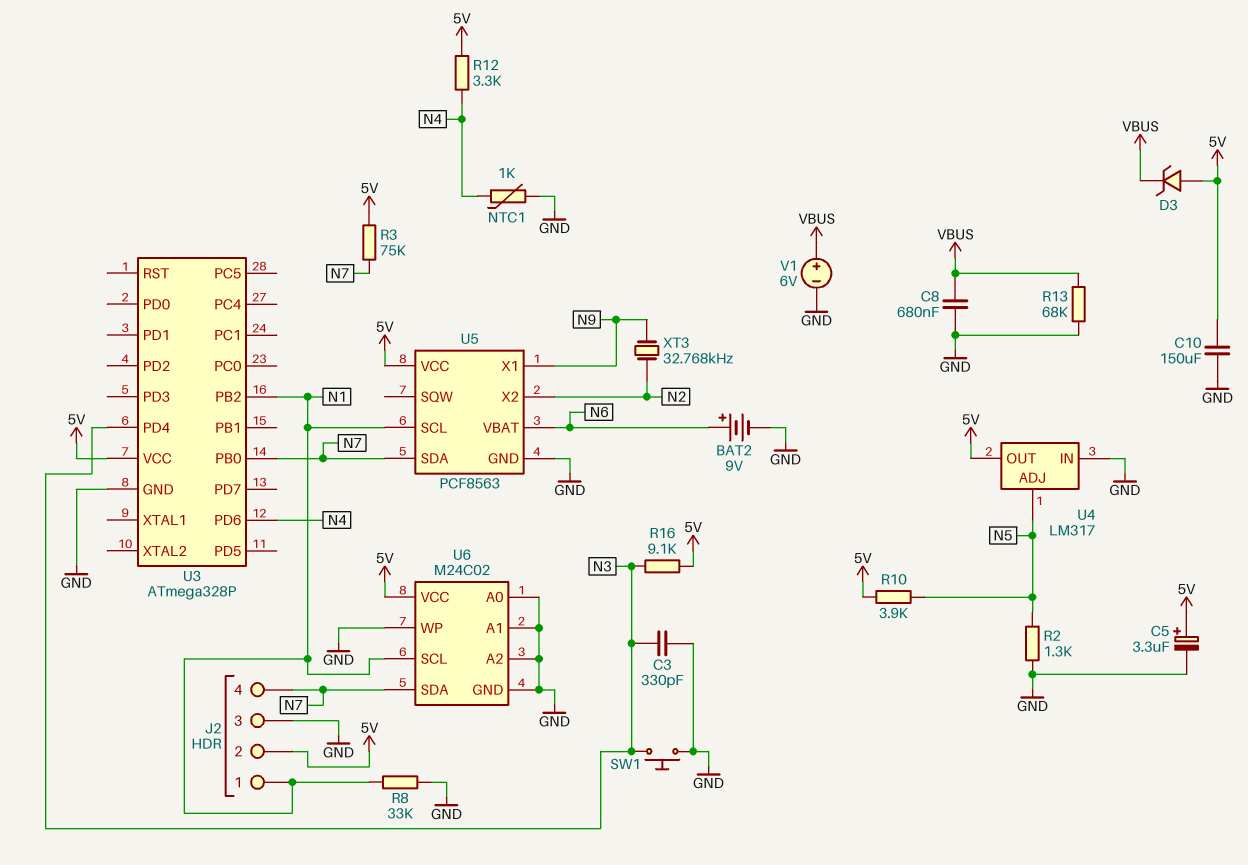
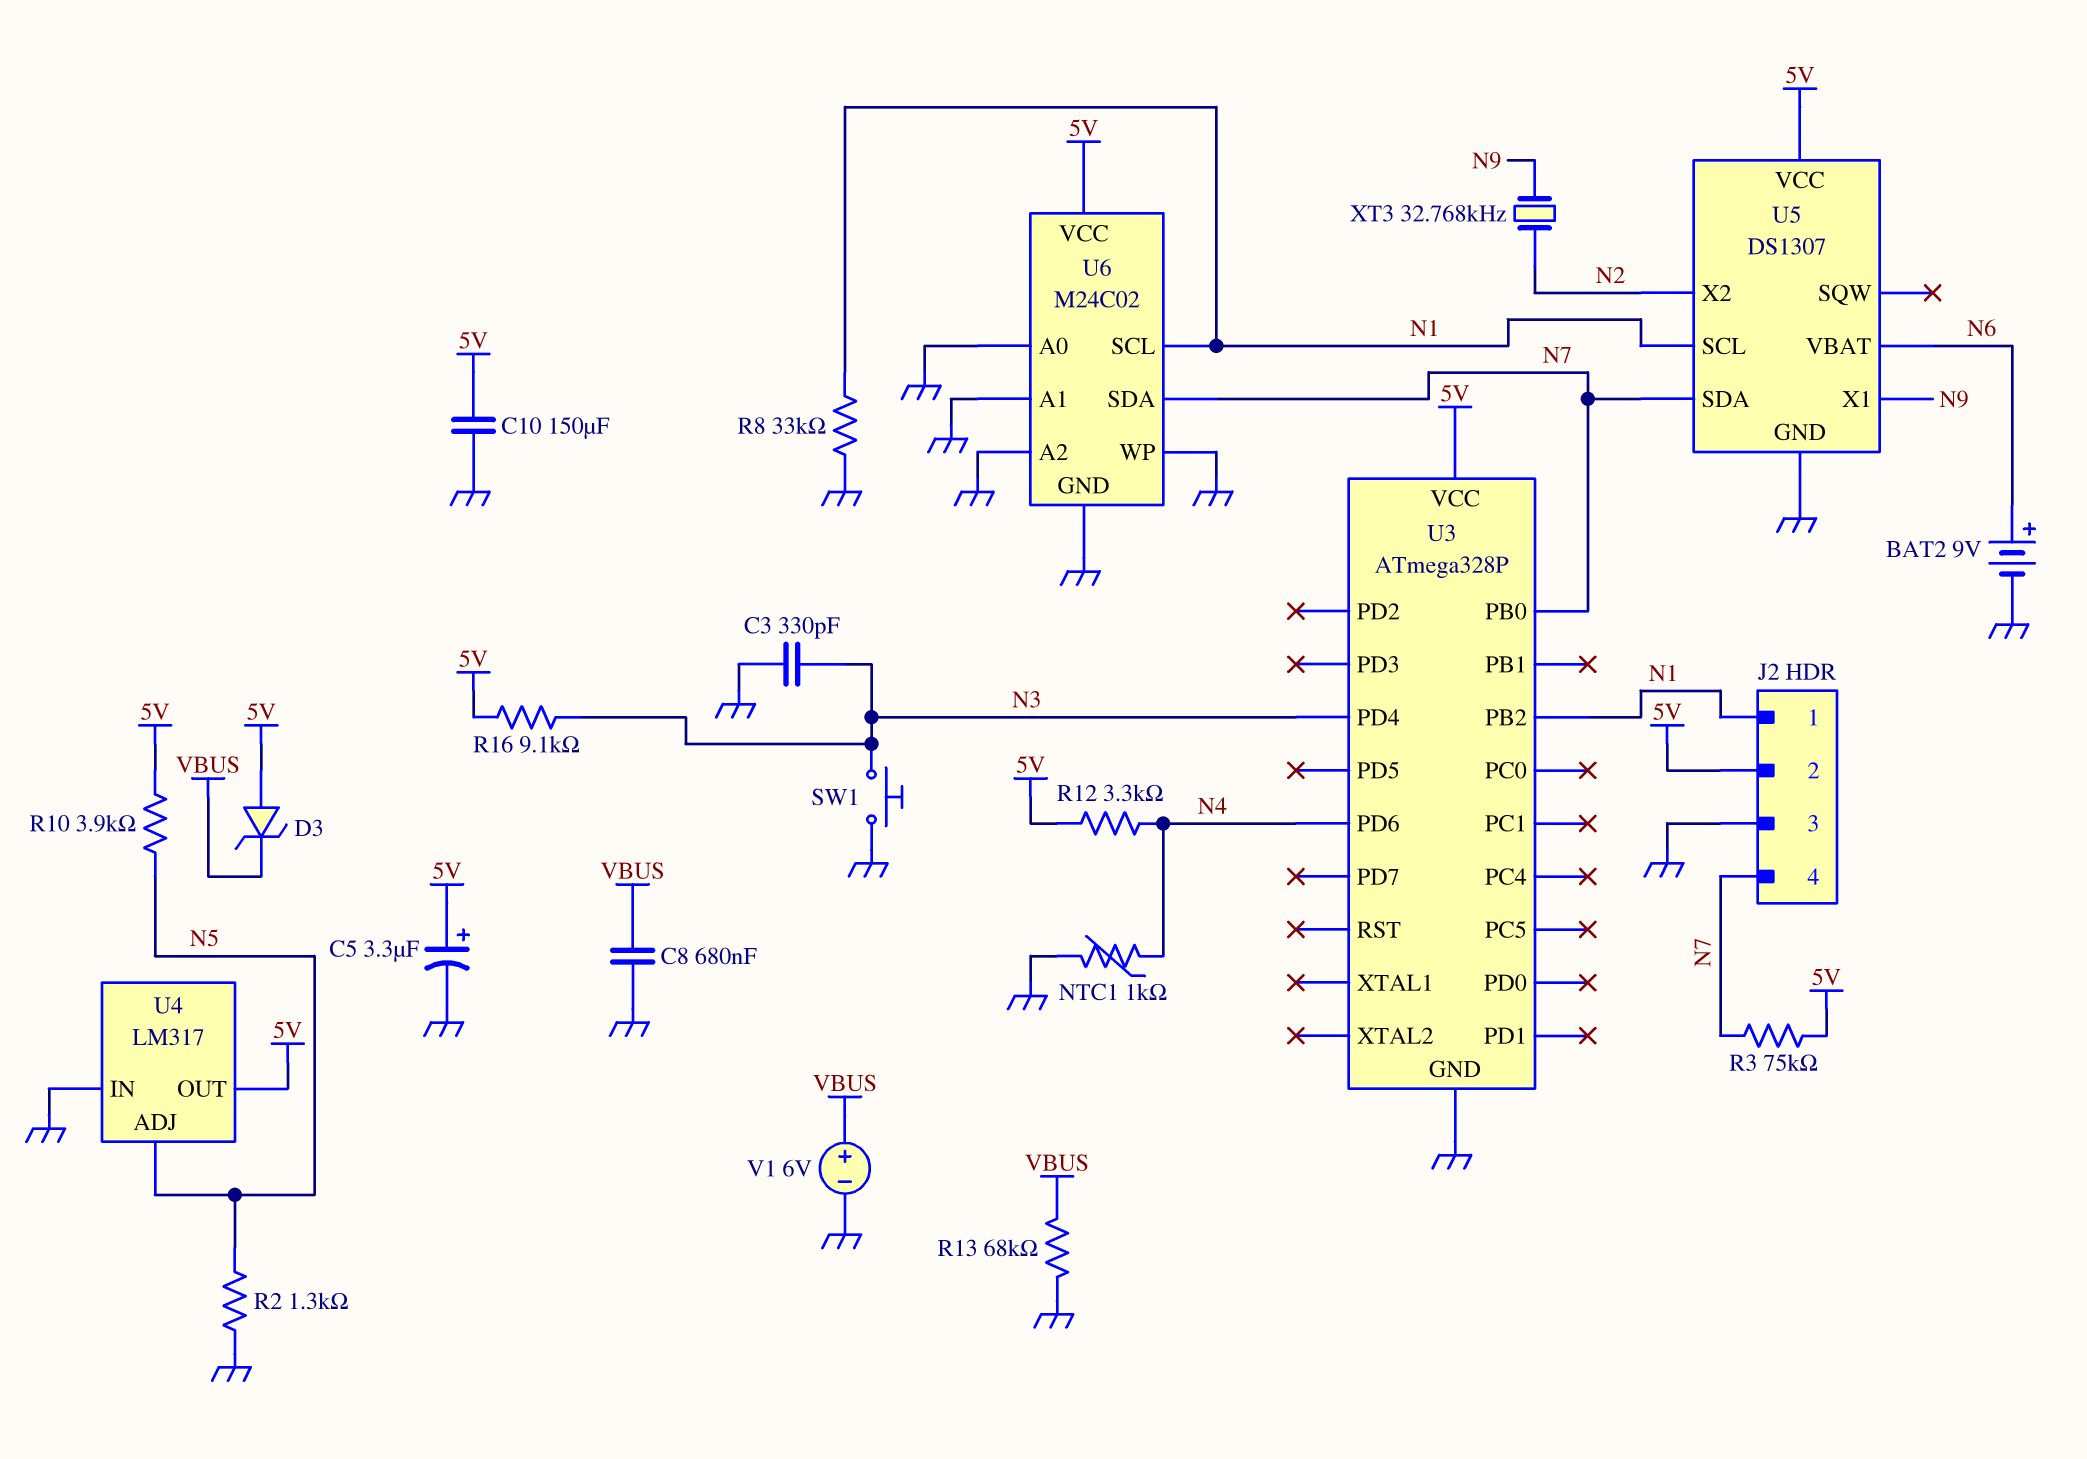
U5: PCF8563 -> DS1307

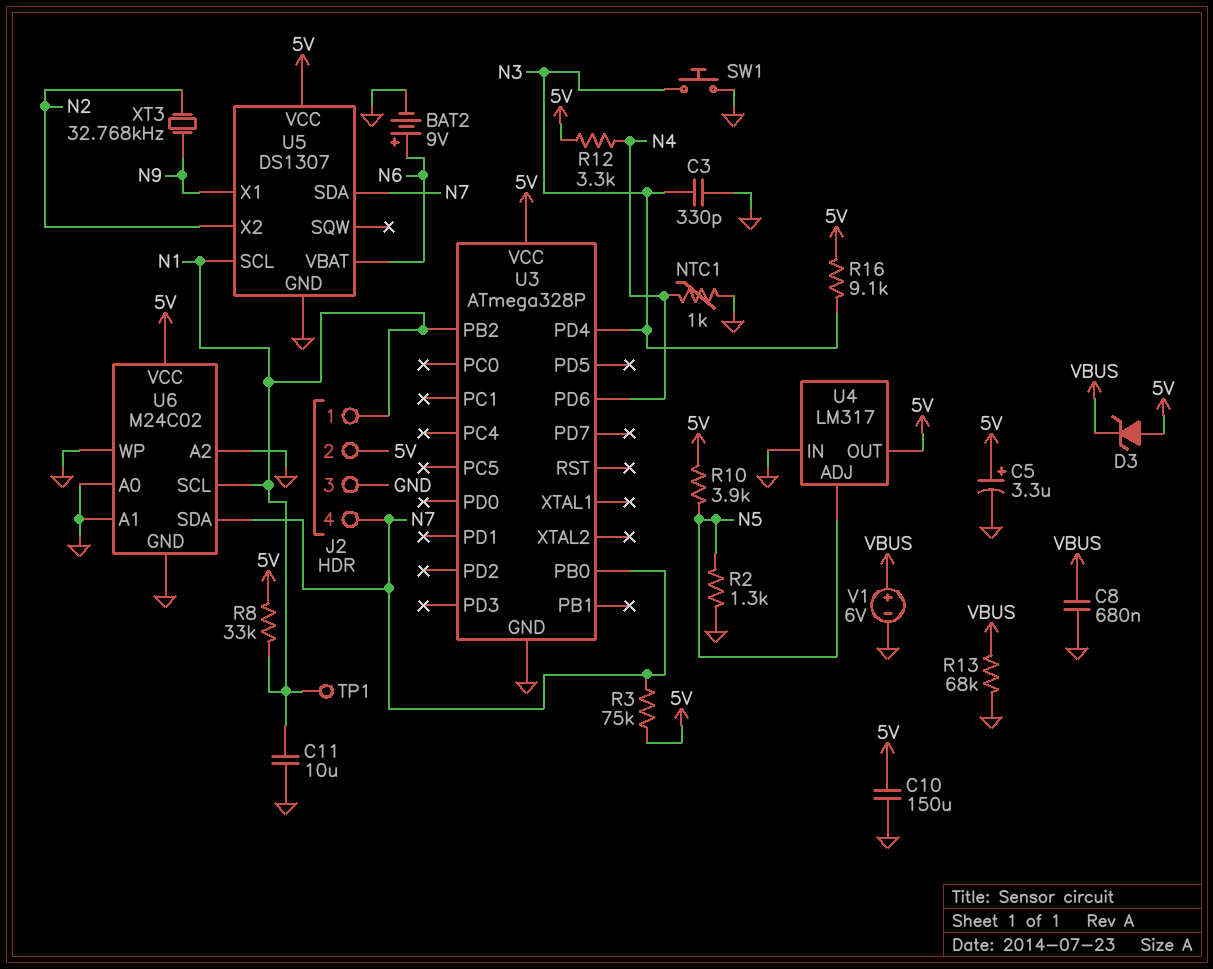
C11: none -> 10uF (GND, N1)
R8: 33k (GND, N1) -> 33k (5V, N1)
TP1: none -> test point (N1)

